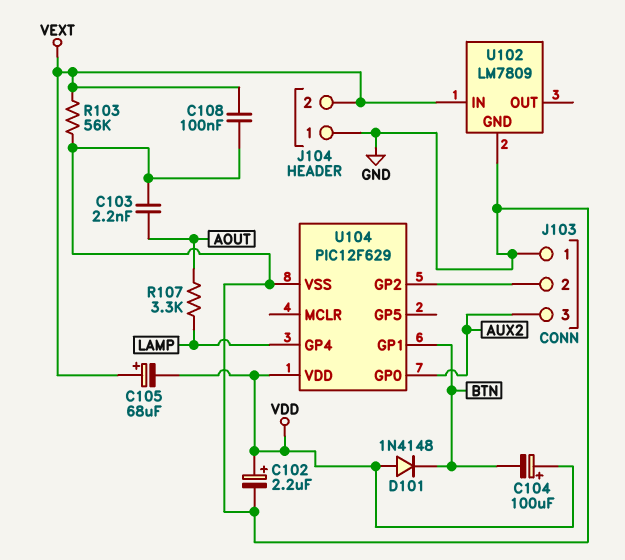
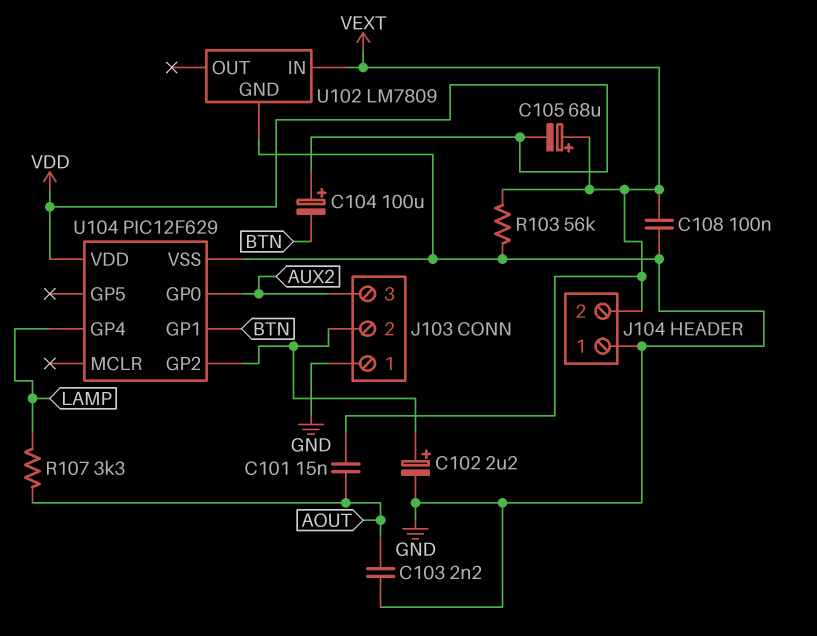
C101: none -> 15nF (AOUT, VEXT)
C102: 2.2uF (plus VDD, minus GND) -> 2.2uF (plus J103/2, minus GND)
D101: diode 1N4148 (A VDD, K BTN) -> none

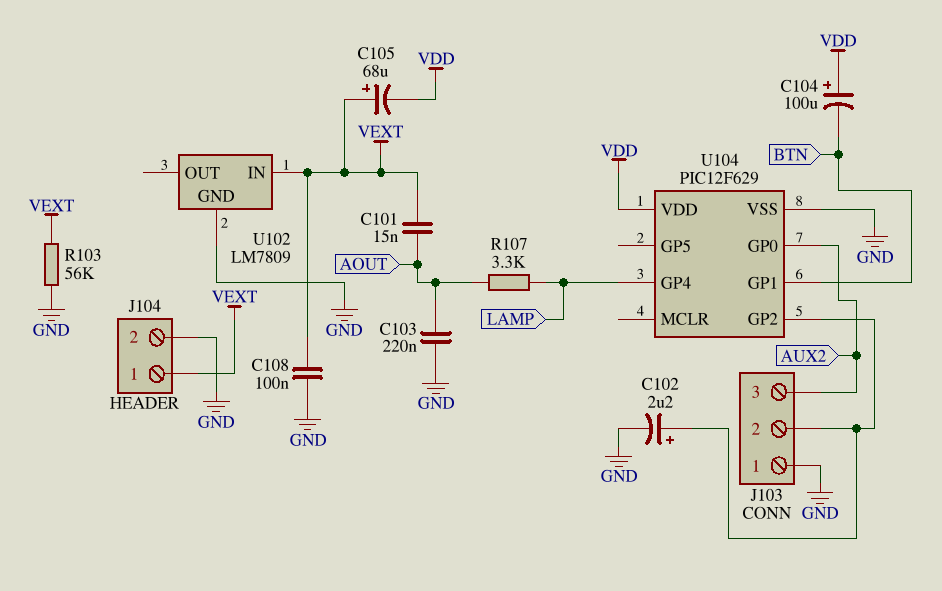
C103: 2.2nF (AOUT, GND) -> 220nF (AOUT, GND)
J104 pin 1: GND -> VEXT
J104 pin 2: VEXT -> GND

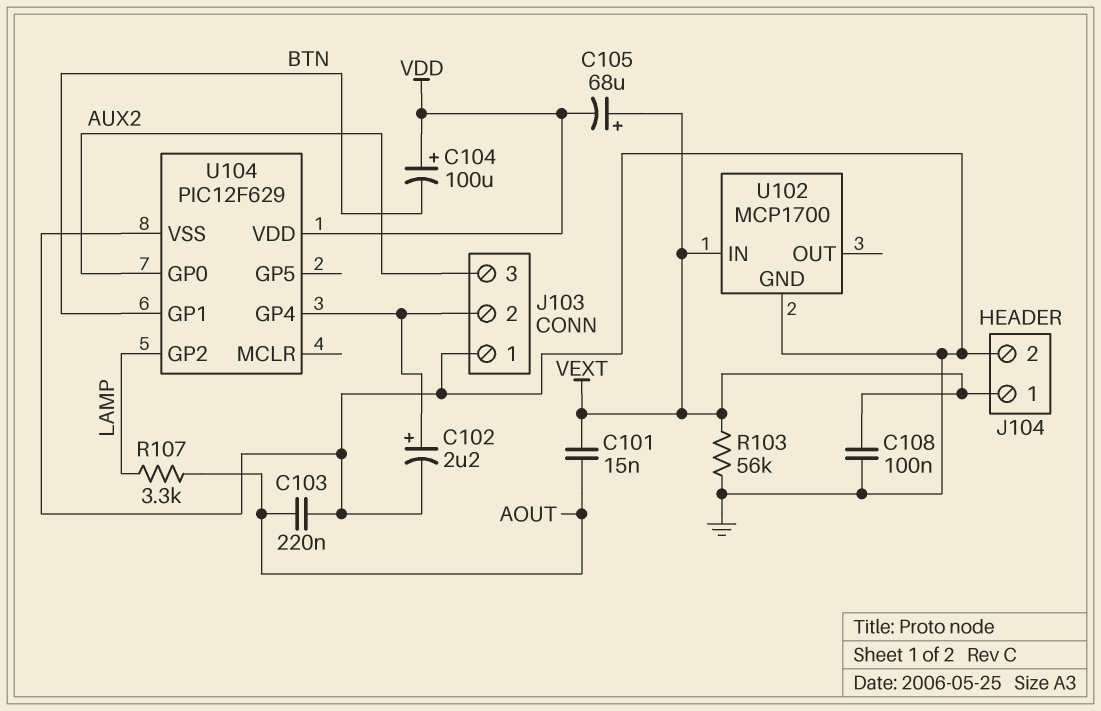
U102: LM7809 -> MCP1700
U104 pin GP2: J103/2 -> LAMP
U104 pin GP4: LAMP -> J103/2

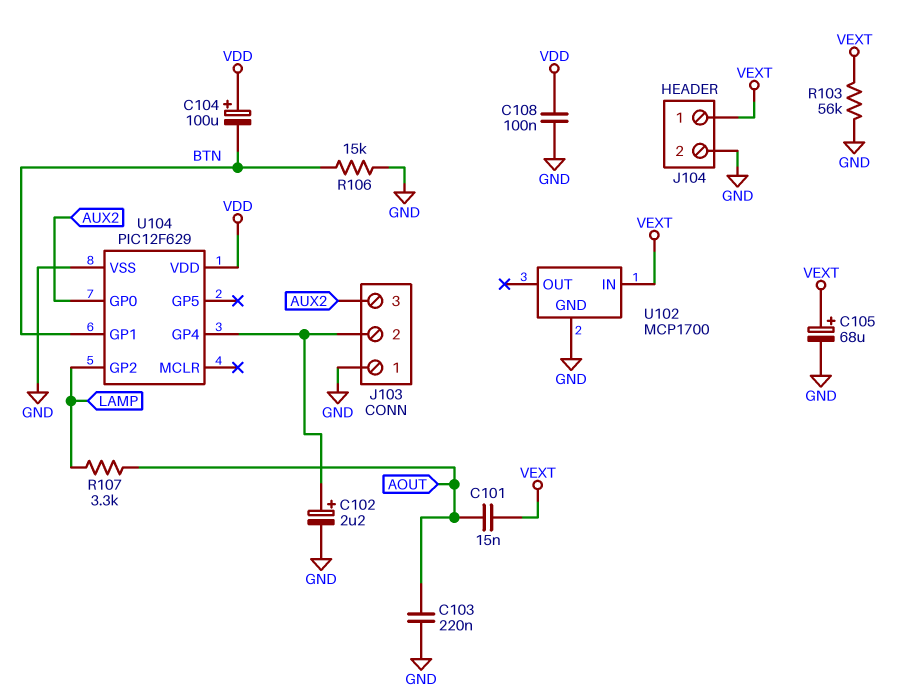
C105: 68uF (plus VEXT, minus VDD) -> 68uF (plus VEXT, minus GND)
C108: 100nF (GND, VEXT) -> 100nF (GND, VDD)
R106: none -> 15k (BTN, GND)

